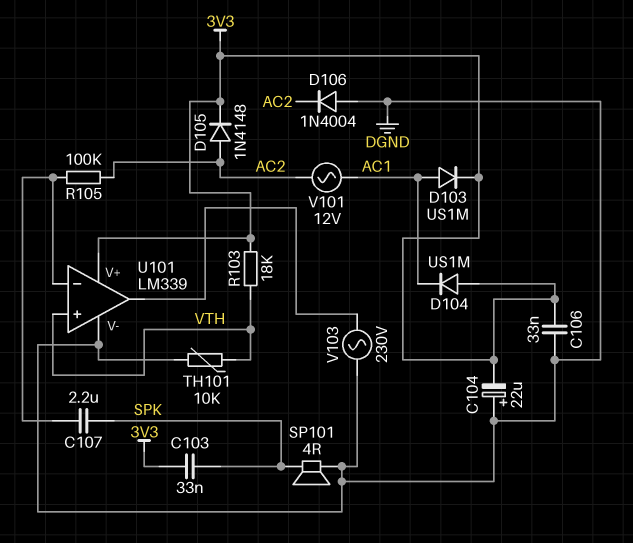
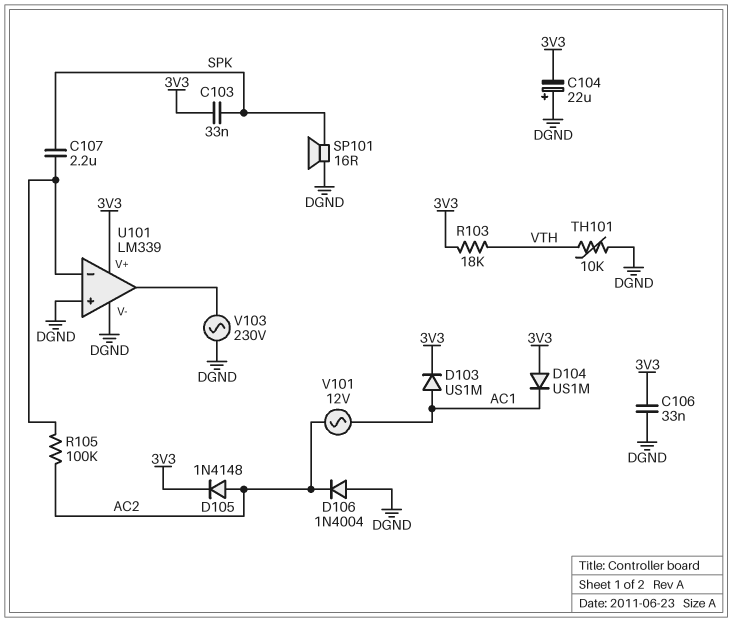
SP101: speaker 4R (DGND, SPK) -> speaker 16R (DGND, SPK)
U101 pin in+: VTH -> DGND

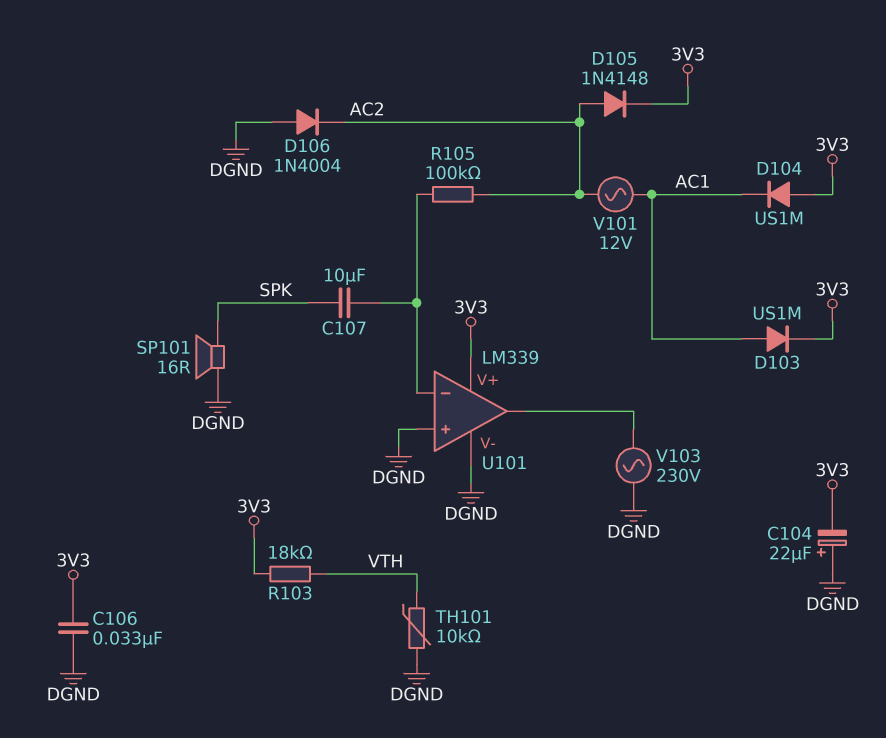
C103: 33nF (3V3, SPK) -> none
C107: 2.2uF (SPK, U101/in-) -> 10uF (SPK, U101/in-)

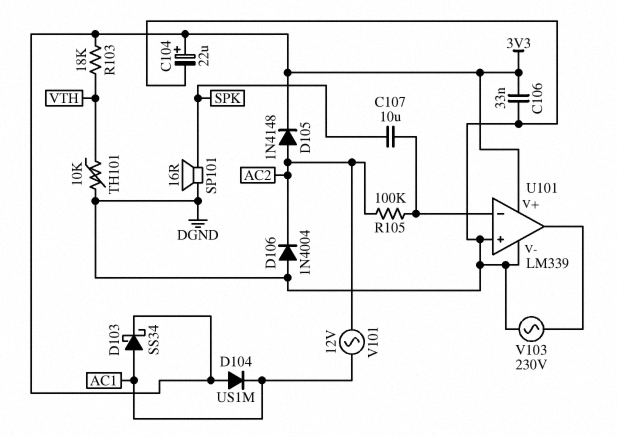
C104: 22uF (plus DGND, minus 3V3) -> 22uF (plus 3V3, minus DGND)
D103: diode US1M (A AC1, K 3V3) -> schottky SS34 (A AC1, K 3V3)

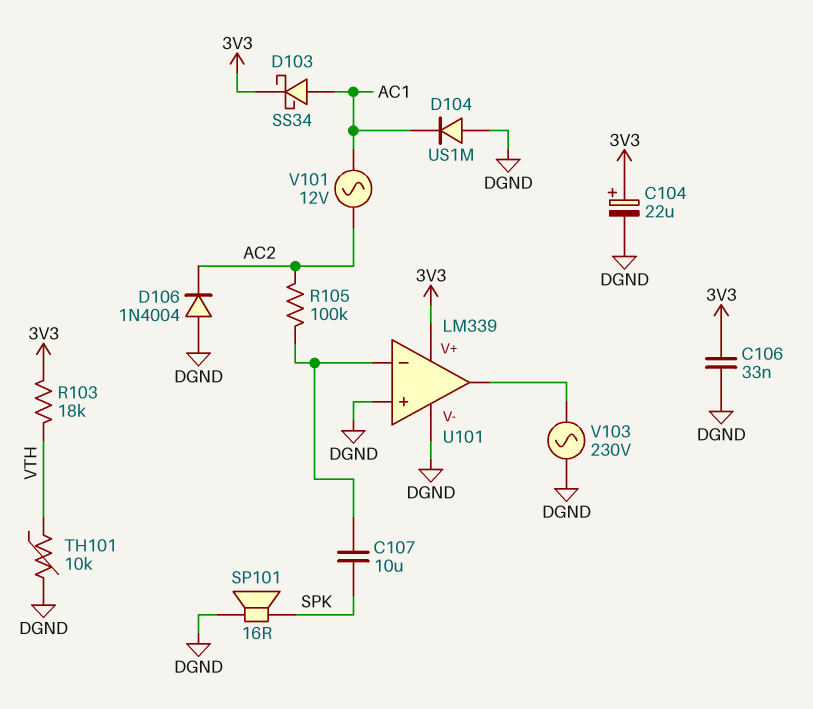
D104: diode US1M (A 3V3, K AC1) -> diode US1M (A DGND, K AC1)
D105: diode 1N4148 (A AC2, K 3V3) -> none

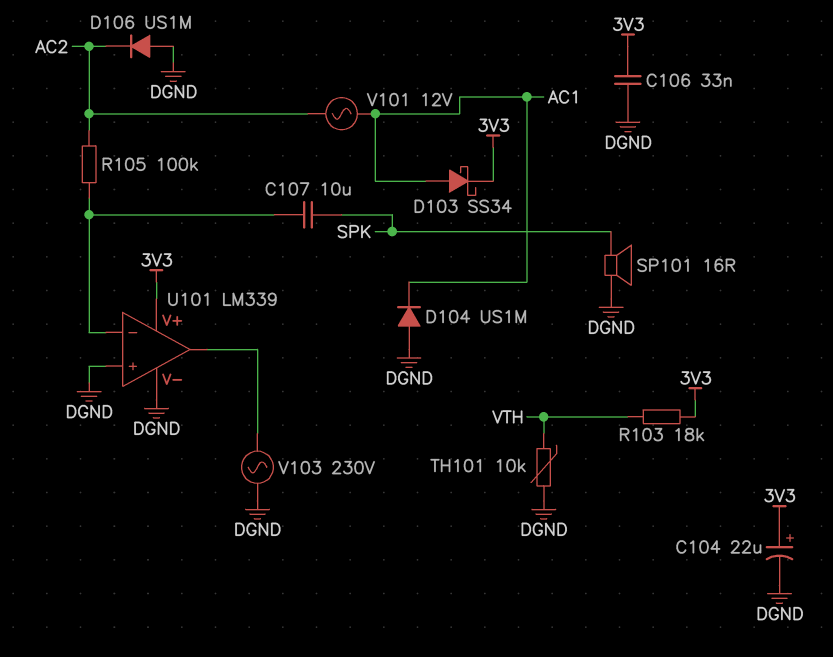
D106: diode 1N4004 (A DGND, K AC2) -> diode US1M (A DGND, K AC2)

